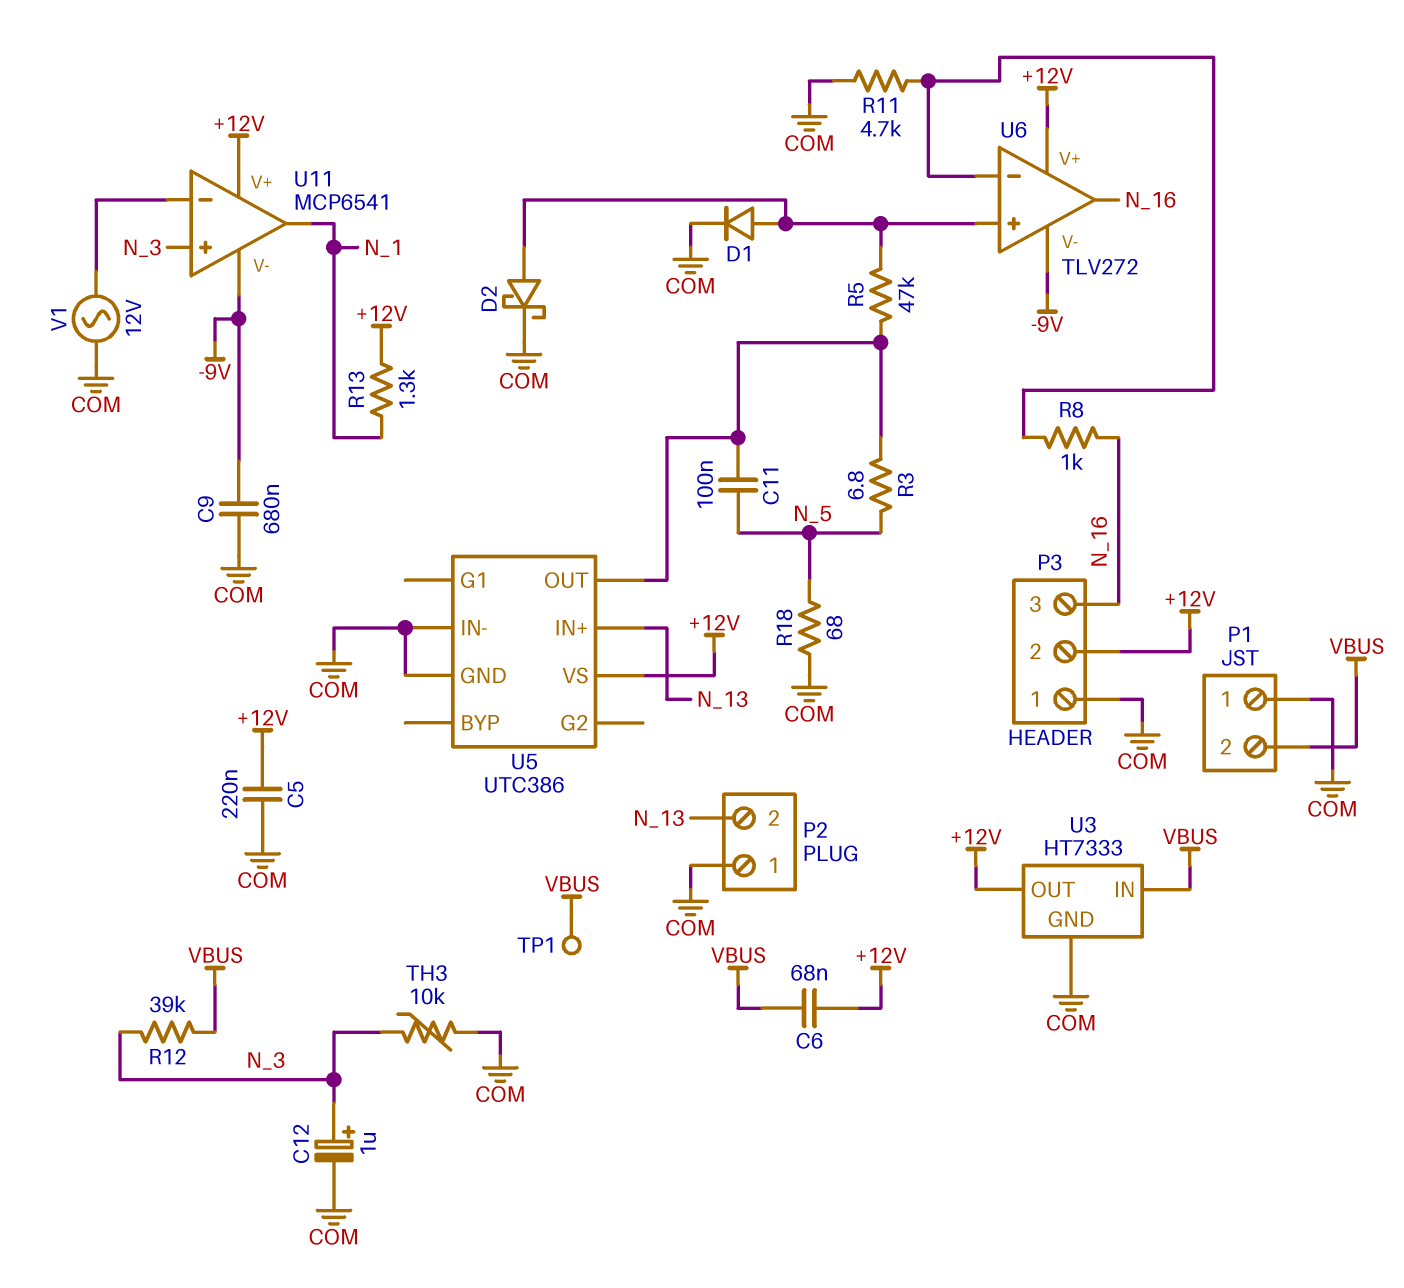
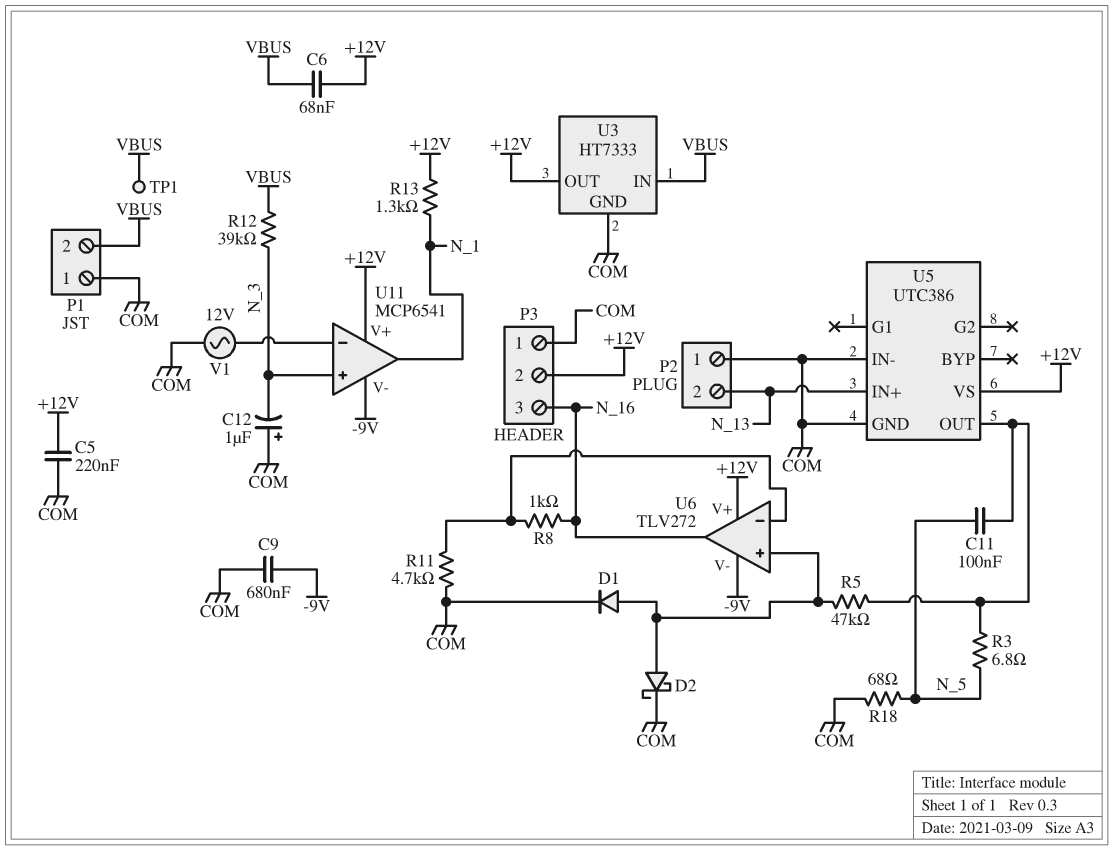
C12: 1uF (plus N_3, minus COM) -> 1uF (plus COM, minus N_3)
TH3: 10k (COM, N_3) -> none

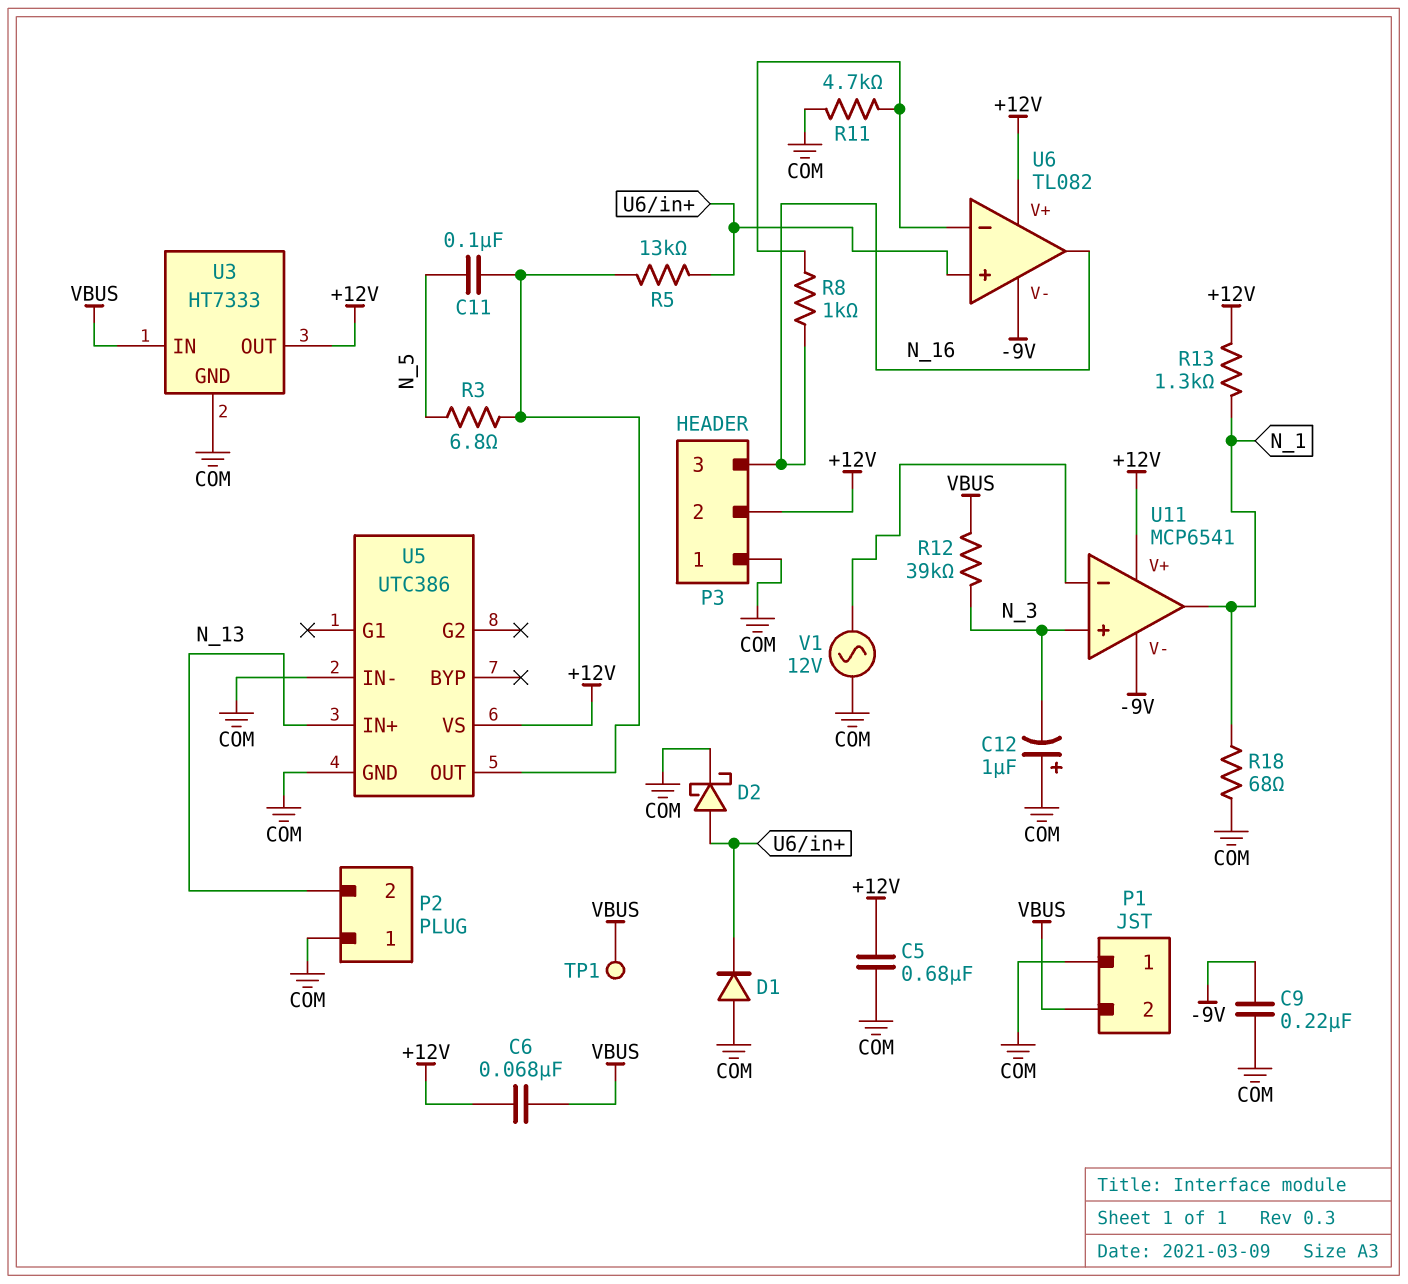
C5: 220nF (+12V, COM) -> 680nF (+12V, COM)
C9: 680nF (-9V, COM) -> 220nF (-9V, COM)
D1: diode (A U6/in+, K COM) -> diode (A COM, K U6/in+)
R5: 47k (U5/OUT, U6/in+) -> 13k (U5/OUT, U6/in+)
R18: 68 (COM, N_5) -> 68 (COM, N_1)
U6: TLV272 -> TL082

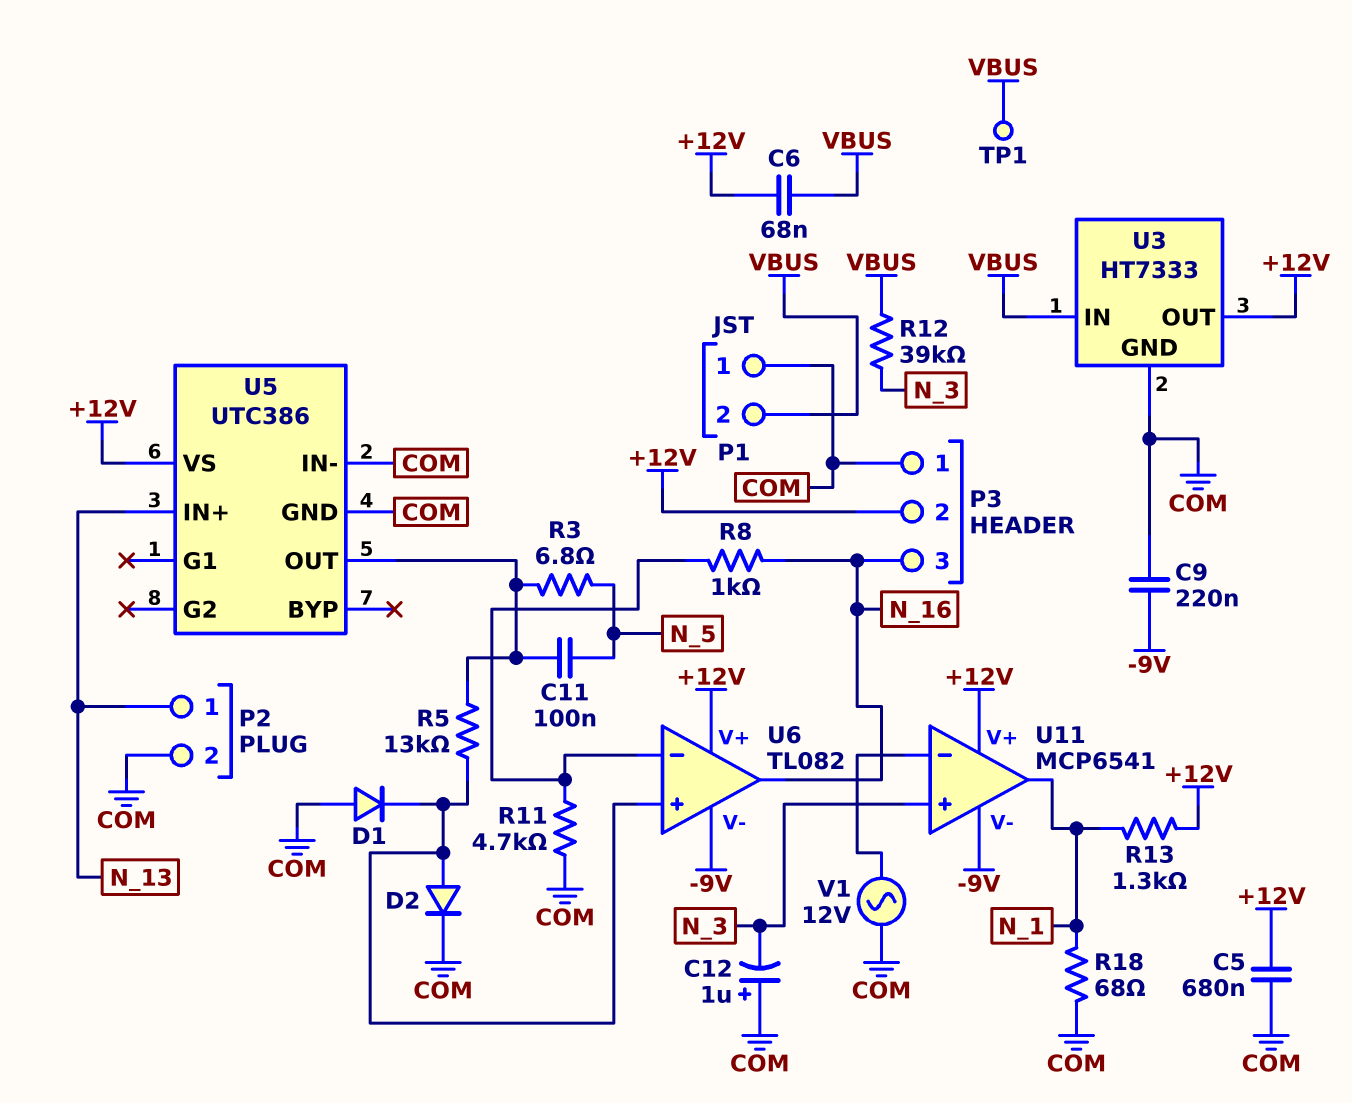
D2: schottky (A U6/in+, K COM) -> diode (A U6/in+, K COM)
P2 pin 1: COM -> N_13
P2 pin 2: N_13 -> COM

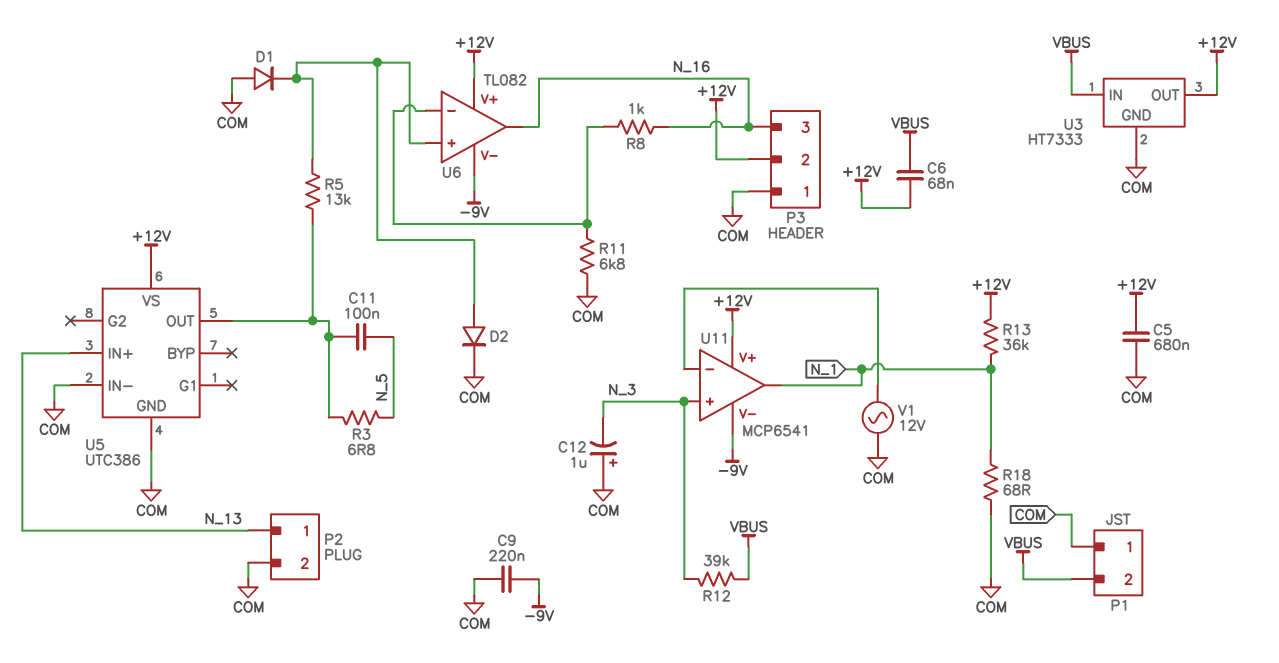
R11: 4.7k (COM, U6/in-) -> 6.8k (COM, U6/in-)
R13: 1.3k (+12V, N_1) -> 36k (+12V, N_1)
TP1: test point (VBUS) -> none

